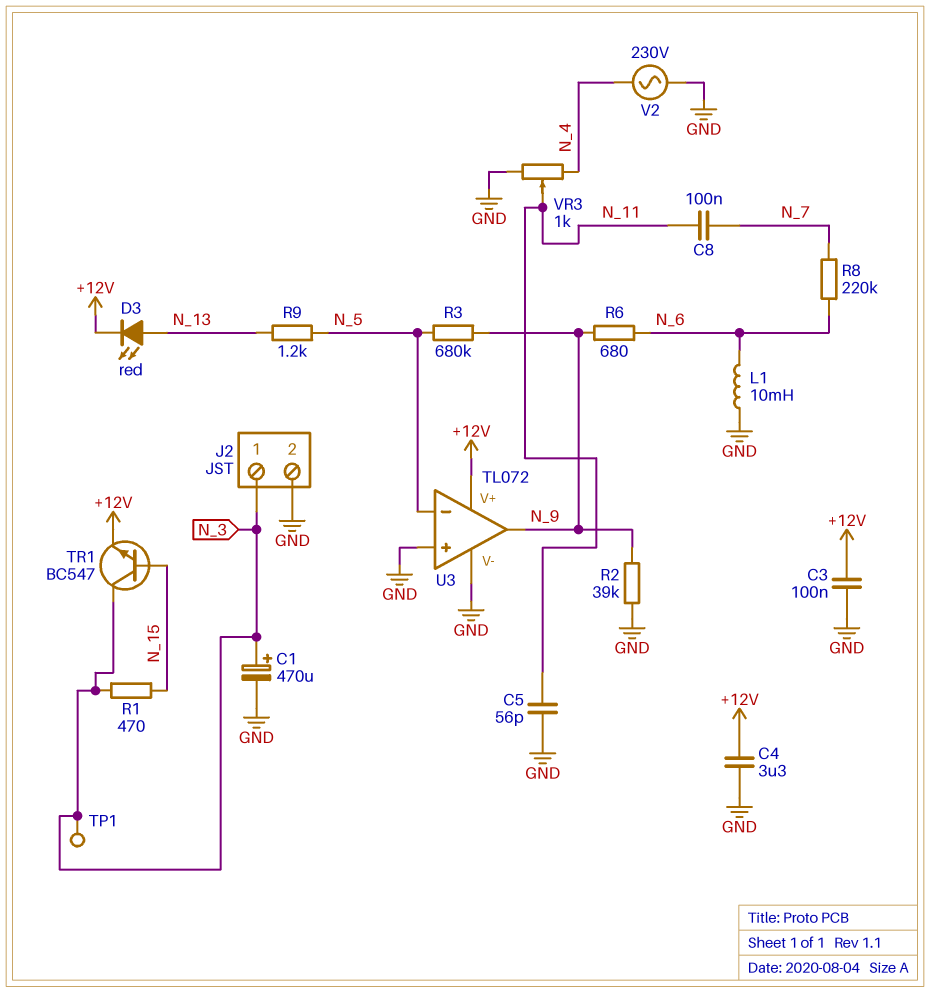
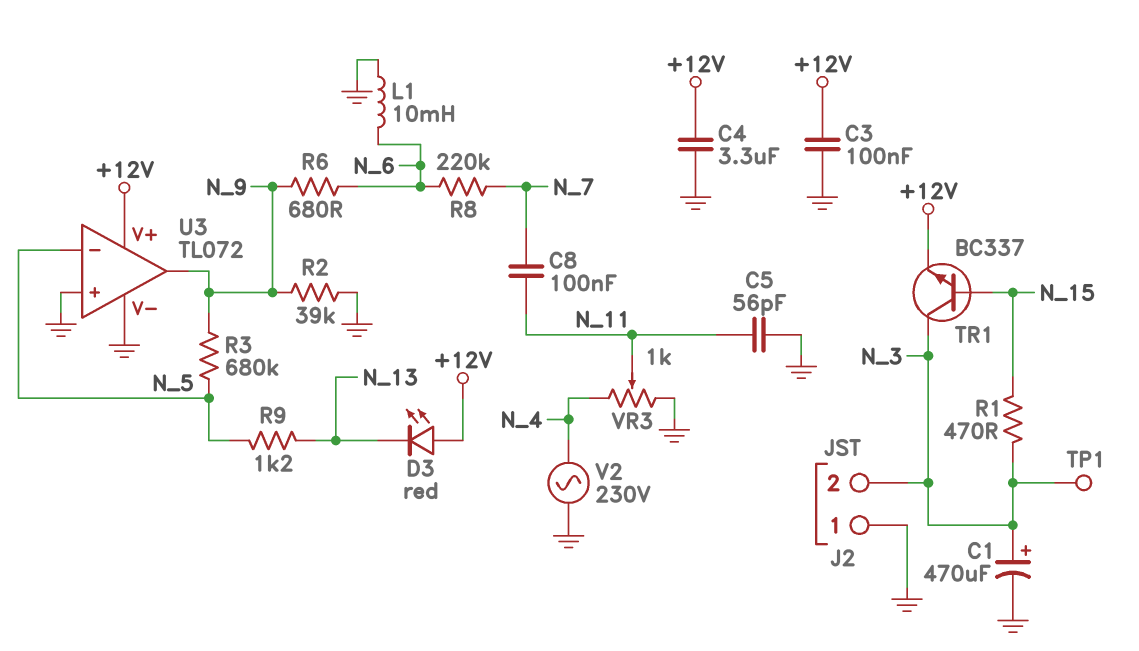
D3: LED red (A N_13, K +12V) -> LED red (A +12V, K N_13)
J2 pin 1: N_3 -> GND
J2 pin 2: GND -> N_3
TR1: NPN BC547 (B N_15, C N_3, E +12V) -> NPN BC337 (B N_15, C N_3, E +12V)

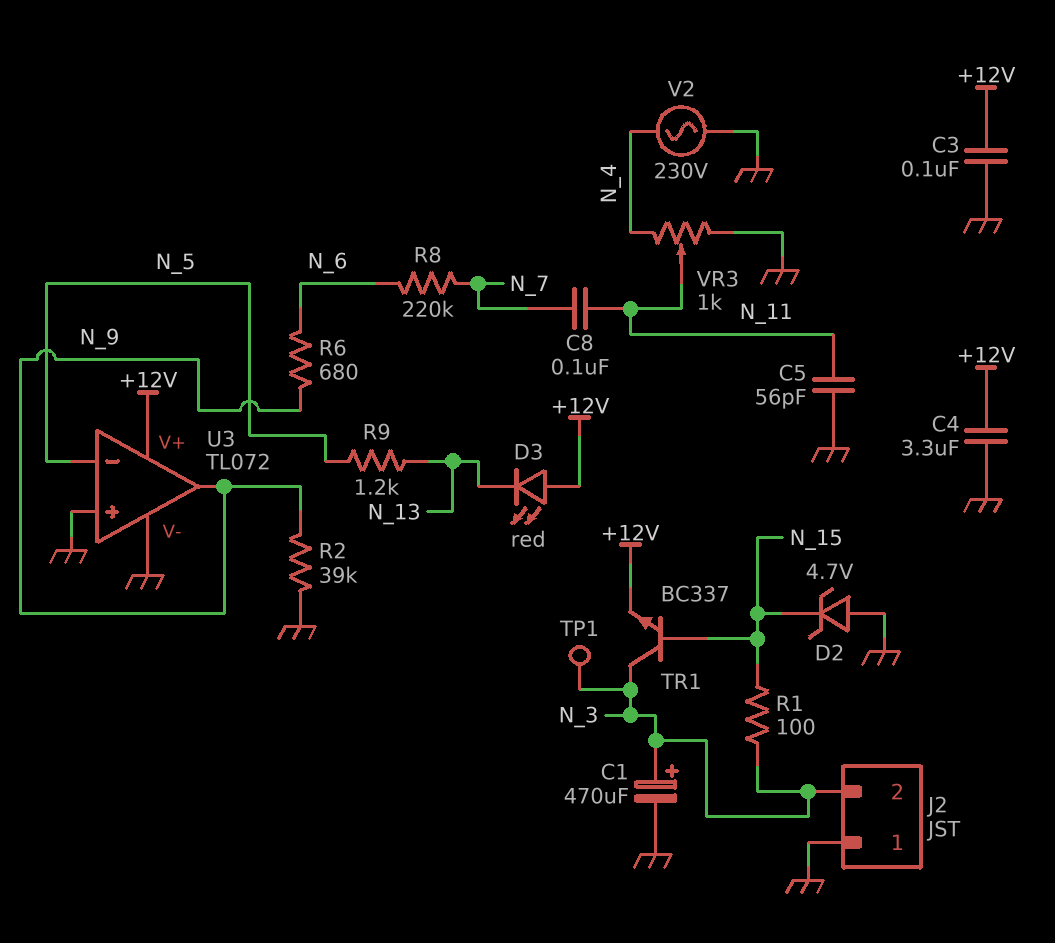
D2: none -> zener 4.7V (A GND, K N_15)
L1: 10mH (GND, N_6) -> none
R1: 470 (N_3, N_15) -> 100 (N_3, N_15)
R3: 680k (N_5, N_9) -> none

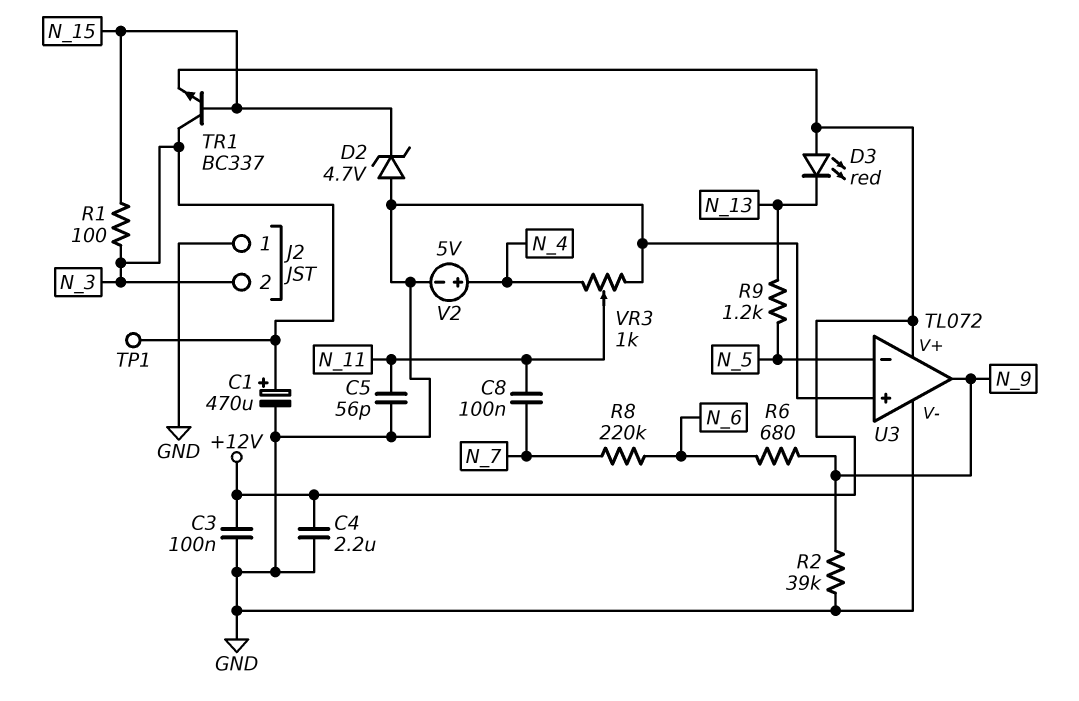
C4: 3.3uF (+12V, GND) -> 2.2uF (+12V, GND)
V2: AC 230V (GND, N_4) -> 5V (plus N_4, minus GND)

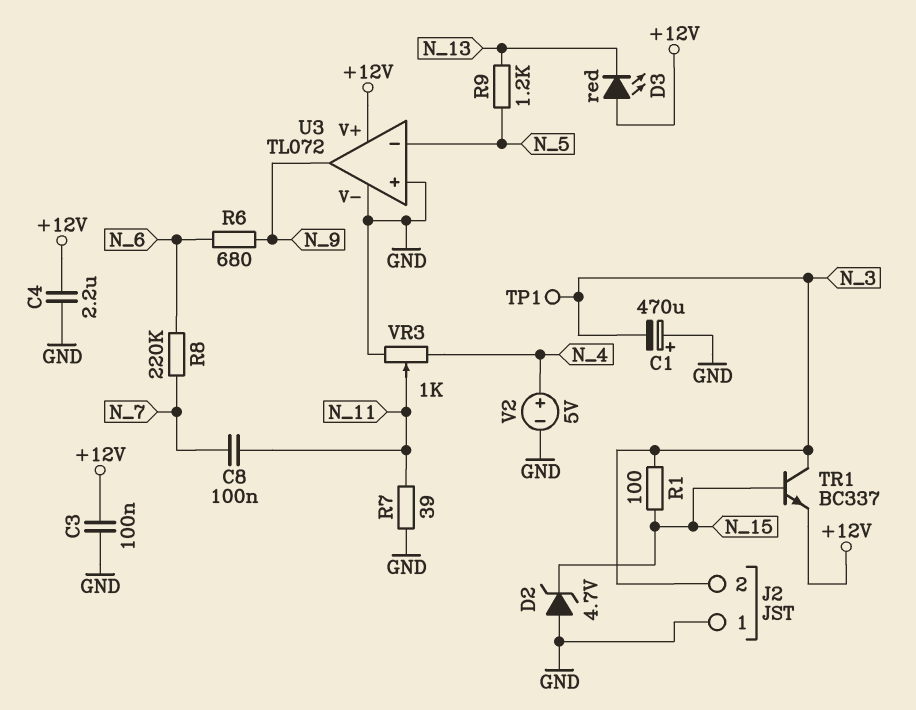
C1: 470uF (plus N_3, minus GND) -> 470uF (plus GND, minus N_3)
C5: 56pF (GND, N_11) -> none
R2: 39k (GND, N_9) -> none
R7: none -> 39 (GND, N_11)

